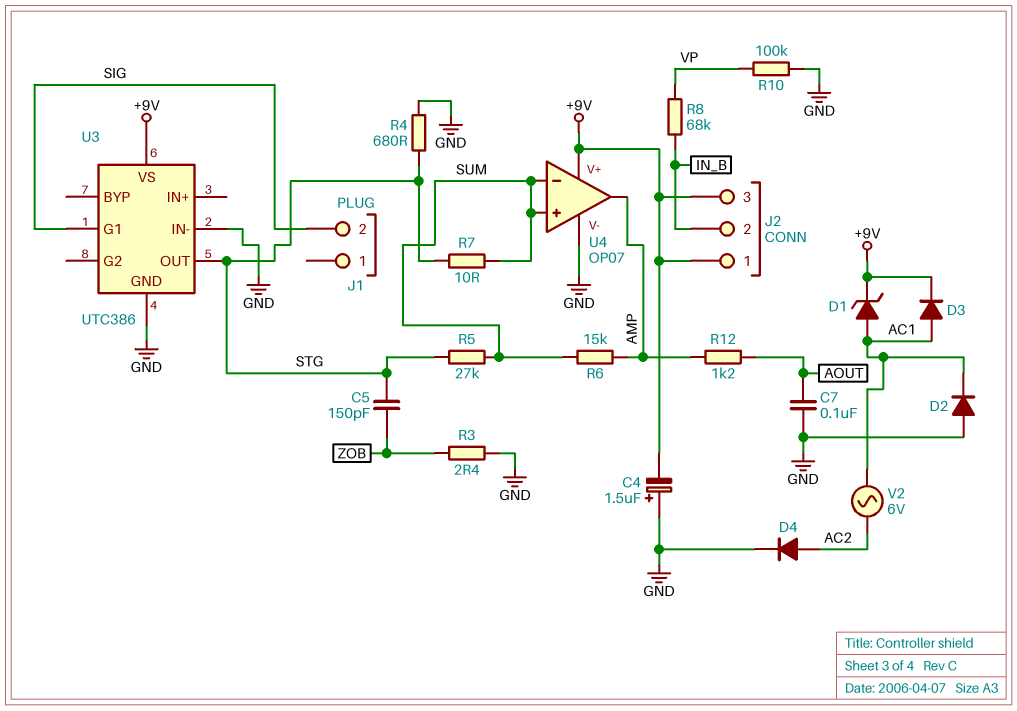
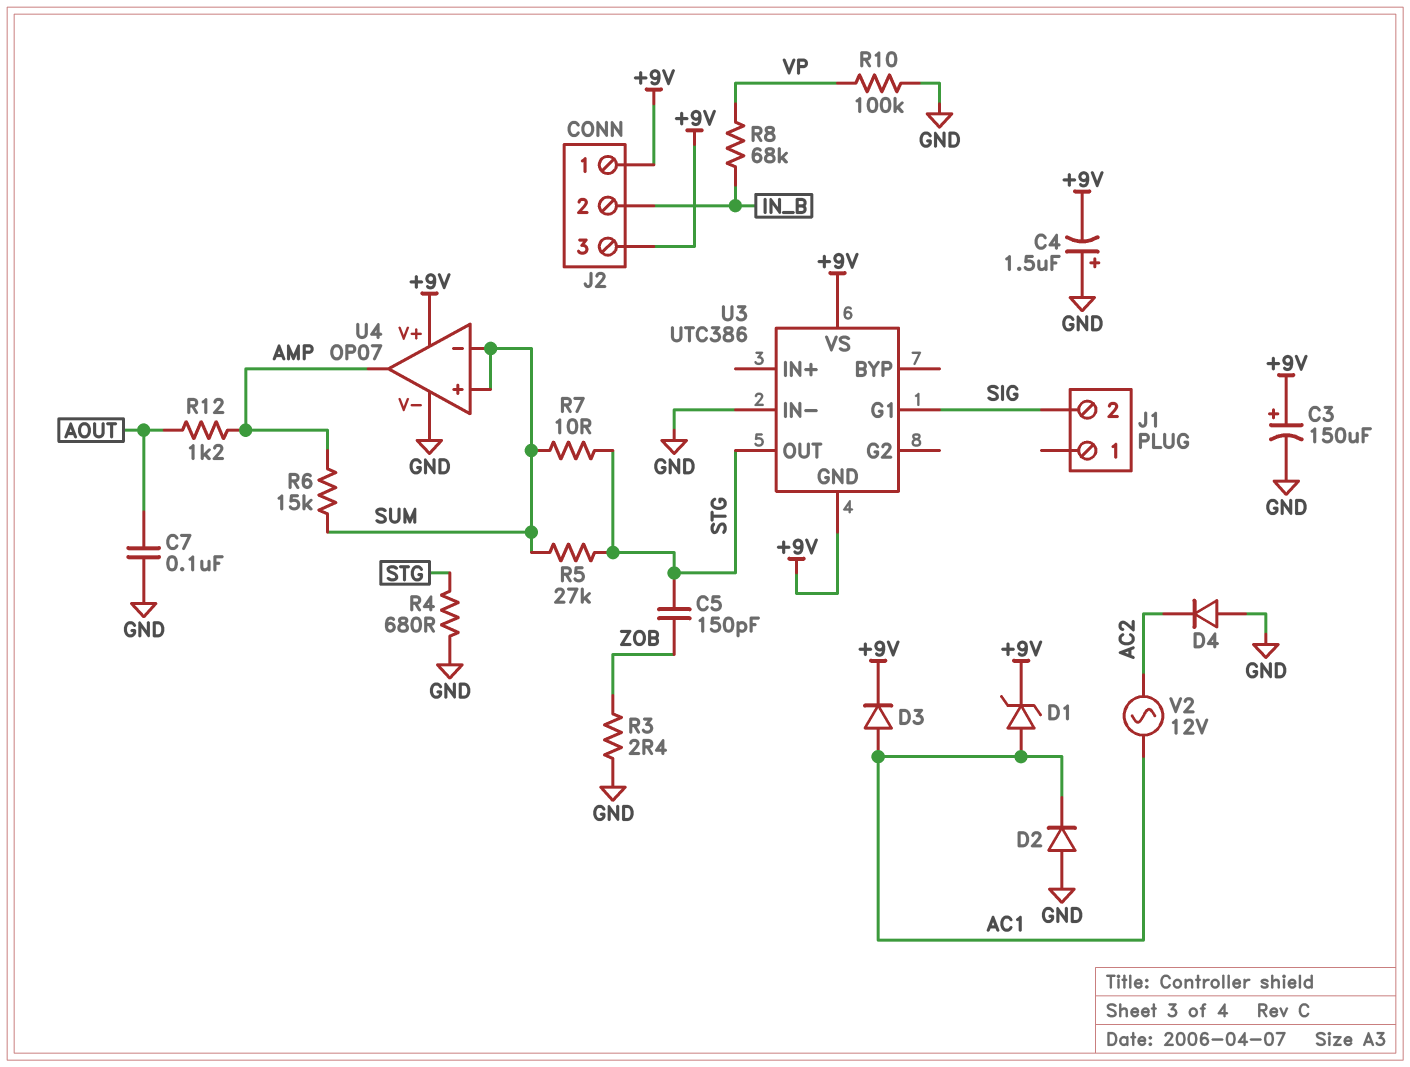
C3: none -> 150uF (plus +9V, minus GND)
D4: diode (A AC2, K GND) -> diode (A GND, K AC2)
U3 pin GND: GND -> +9V
V2: AC 6V (AC1, AC2) -> AC 12V (AC1, AC2)

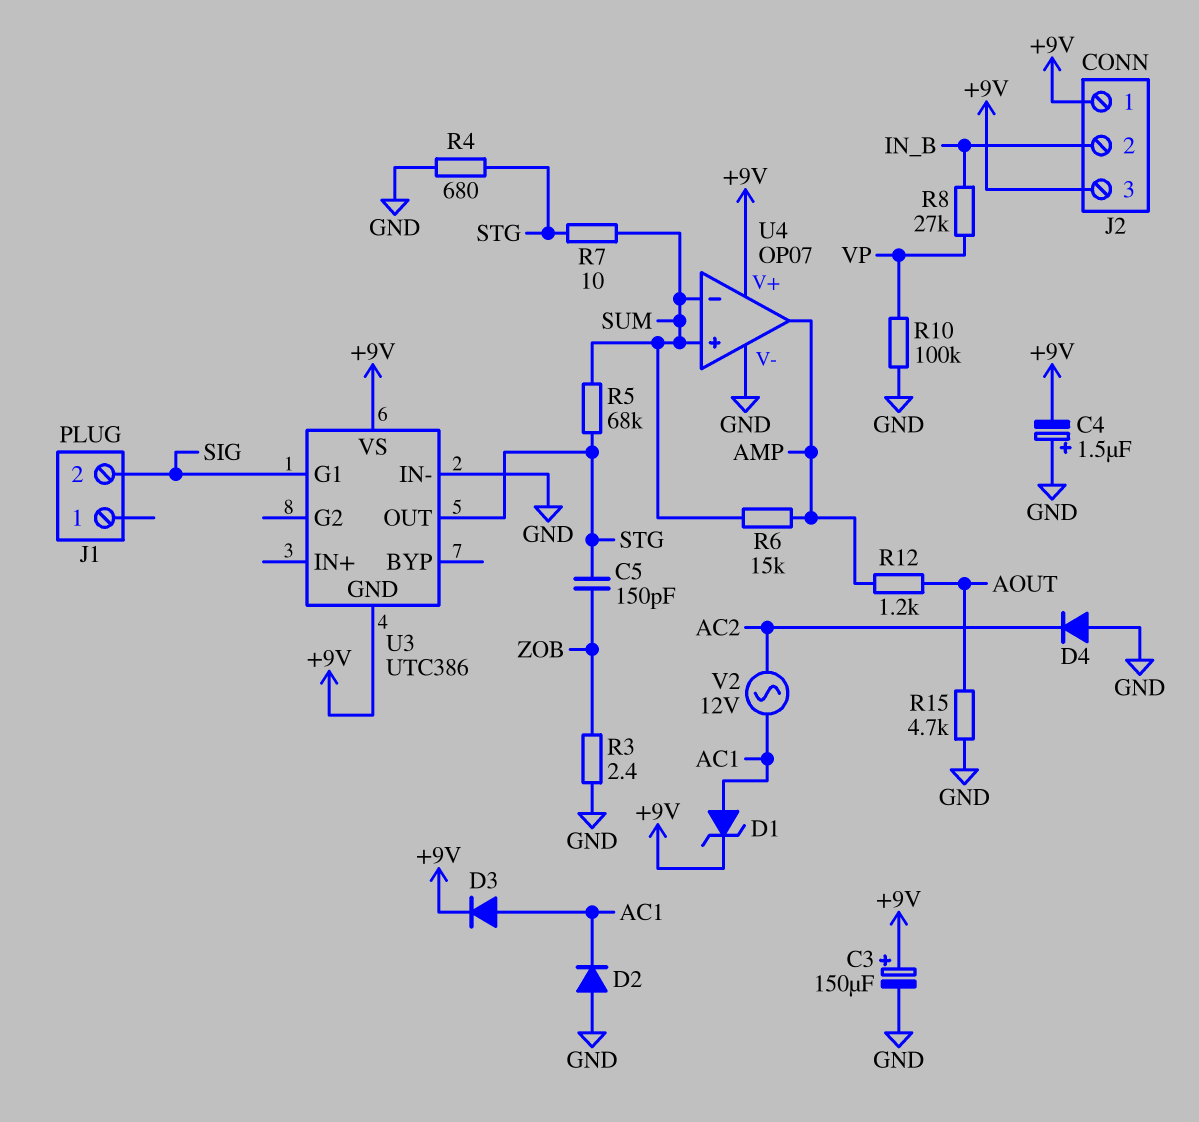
C7: 100nF (AOUT, GND) -> none
R5: 27k (STG, SUM) -> 68k (STG, SUM)
R8: 68k (IN_B, VP) -> 27k (IN_B, VP)
R15: none -> 4.7k (AOUT, GND)

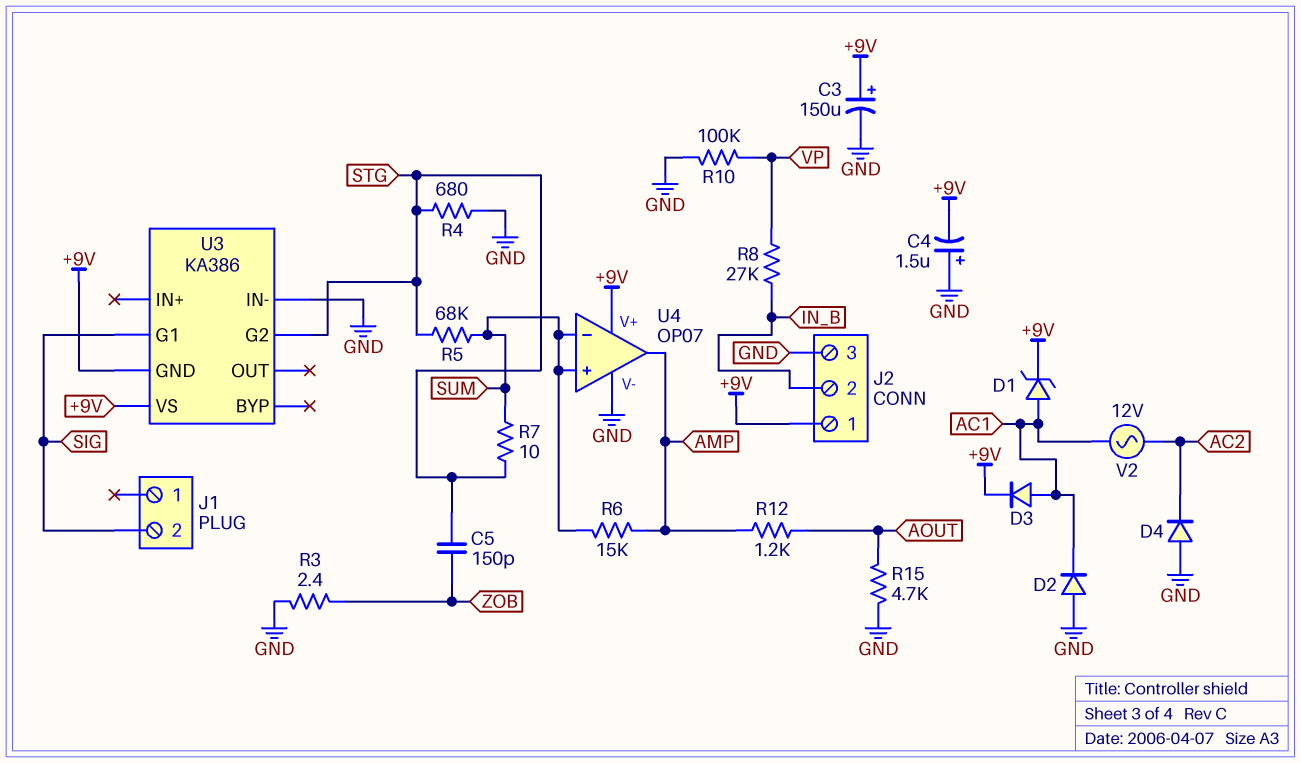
J2 pin 3: +9V -> GND
U3: UTC386 -> KA386
U3 pin G2: none -> STG
U3 pin OUT: STG -> none

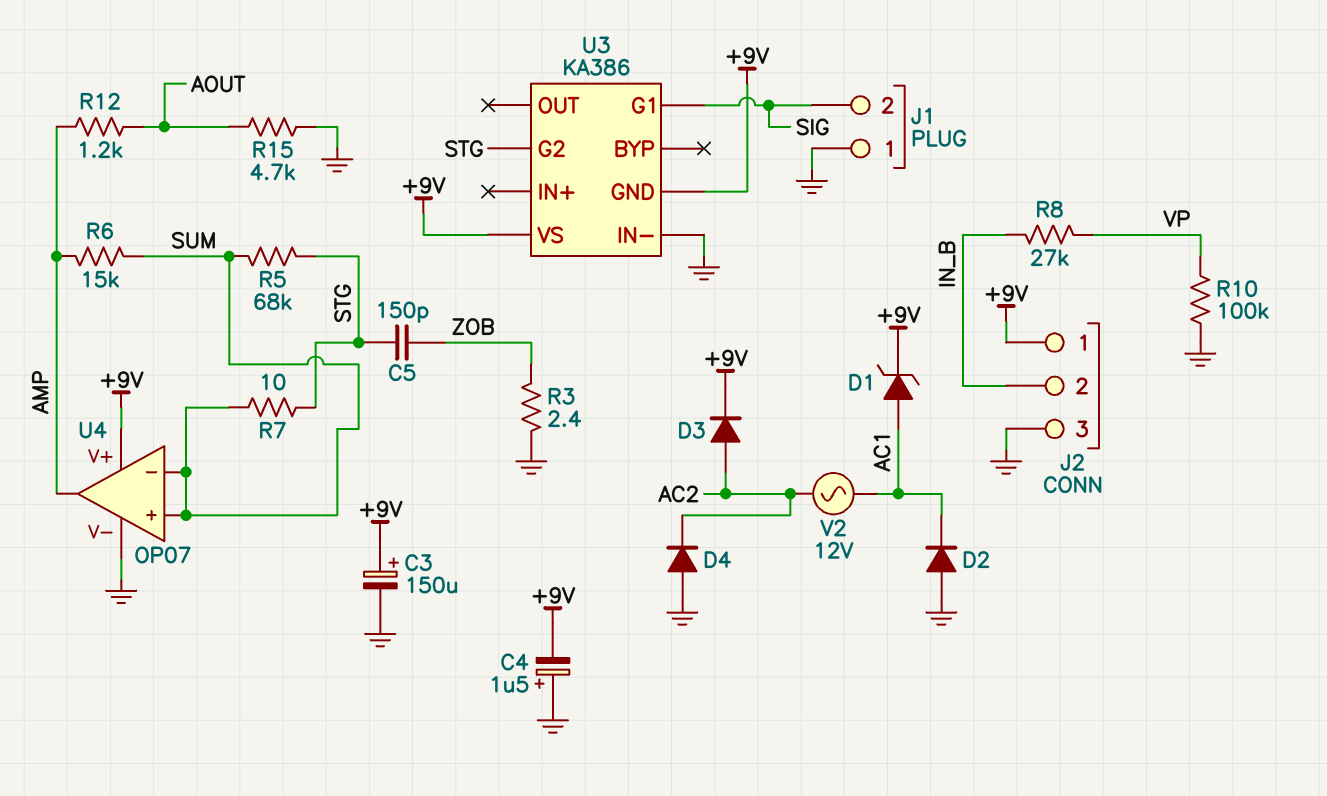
D3: diode (A AC1, K +9V) -> diode (A AC2, K +9V)
J1 pin 1: none -> GND
R4: 680 (GND, STG) -> none

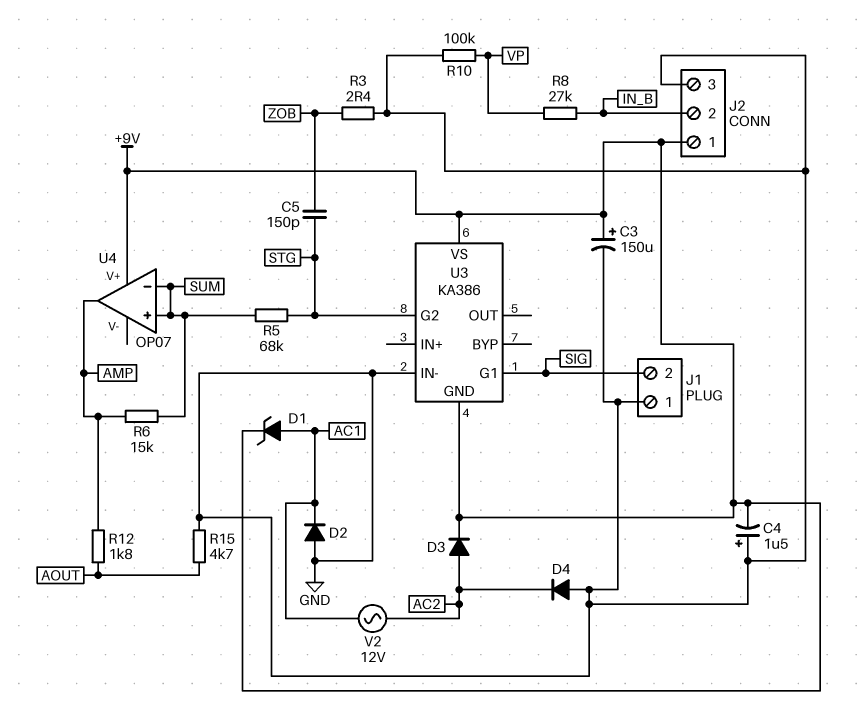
R7: 10 (STG, SUM) -> none
R12: 1.2k (AMP, AOUT) -> 1.8k (AMP, AOUT)
U4 pin V-: GND -> none

